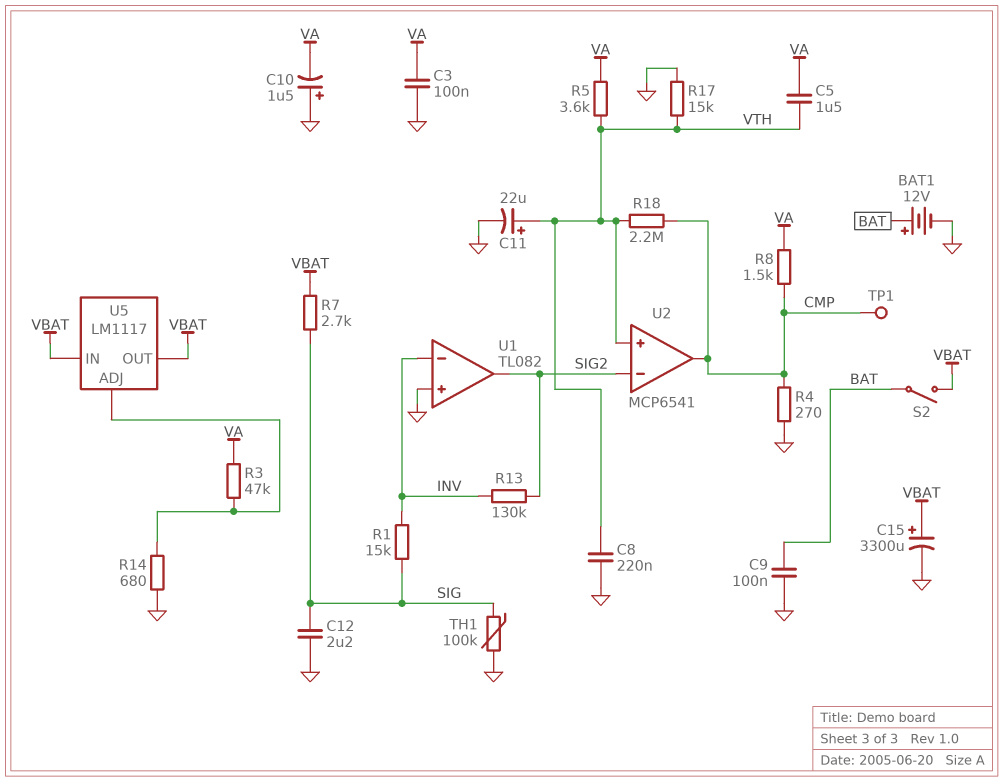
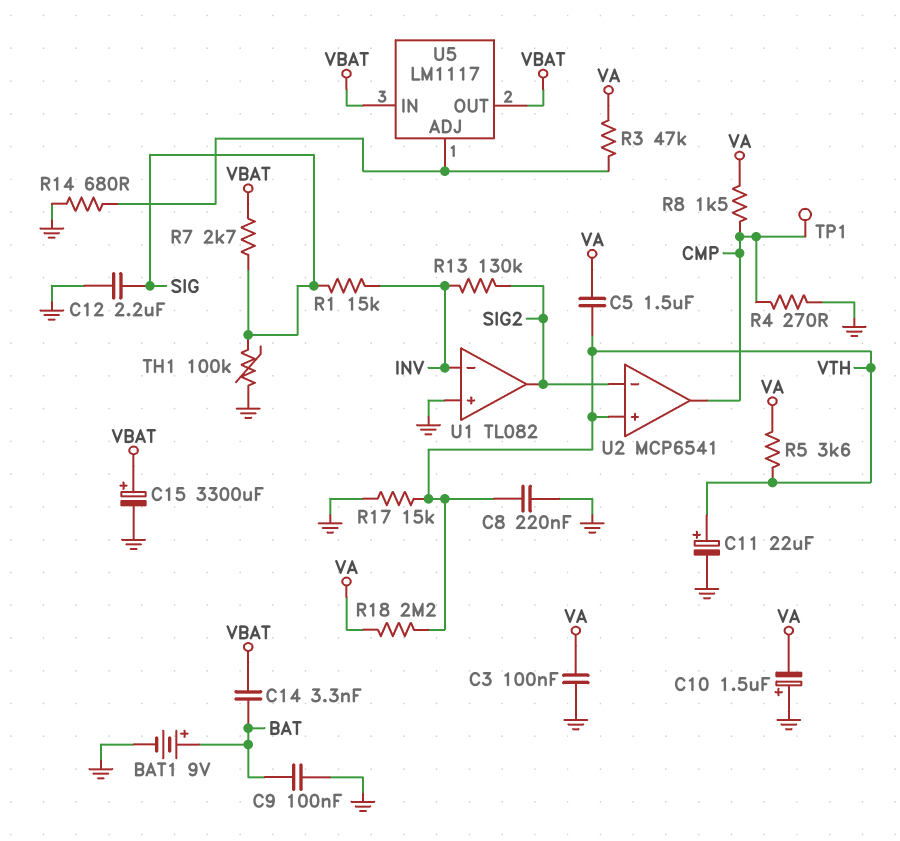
BAT1: 12V (plus BAT, minus GND) -> 9V (plus BAT, minus GND)
C14: none -> 3.3nF (BAT, VBAT)
R18: 2.2M (CMP, VTH) -> 2.2M (VA, VTH)
S2: switch (BAT, VBAT) -> none

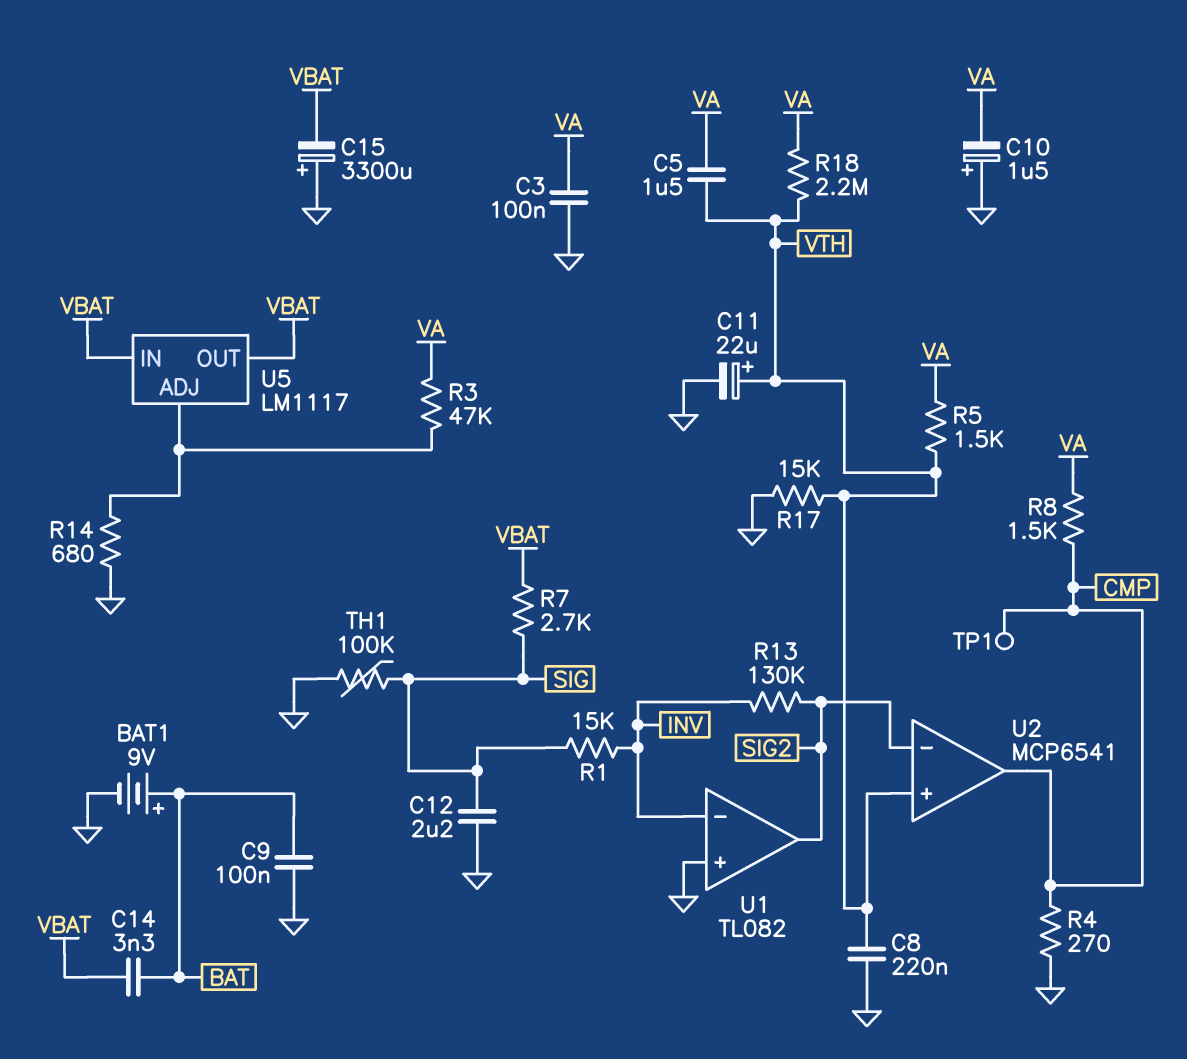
C15: 3300uF (plus VBAT, minus GND) -> 3300uF (plus GND, minus VBAT)
R5: 3.6k (VA, VTH) -> 1.5k (VA, VTH)

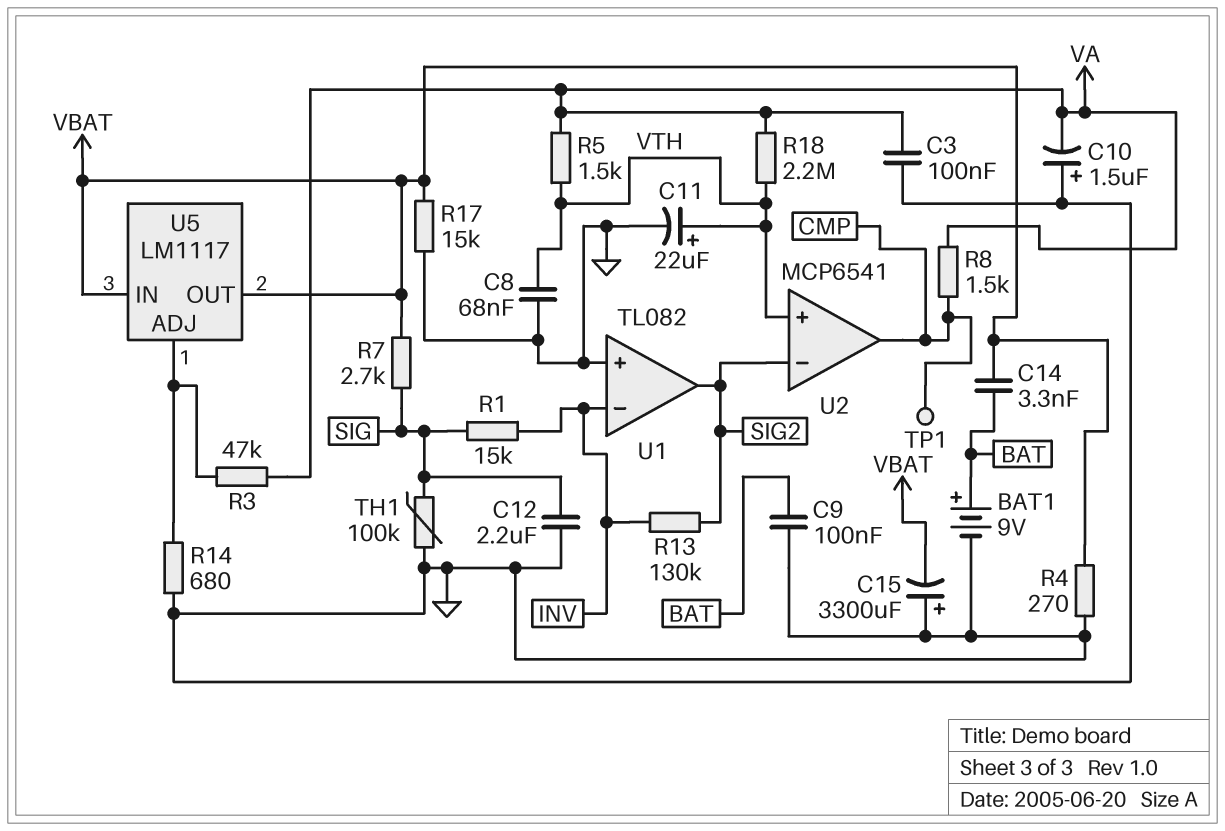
C5: 1.5uF (VA, VTH) -> none
C8: 220nF (GND, VTH) -> 68nF (GND, VTH)
R4: 270 (CMP, GND) -> 270 (GND, VBAT)
R17: 15k (GND, VTH) -> 15k (GND, VBAT)

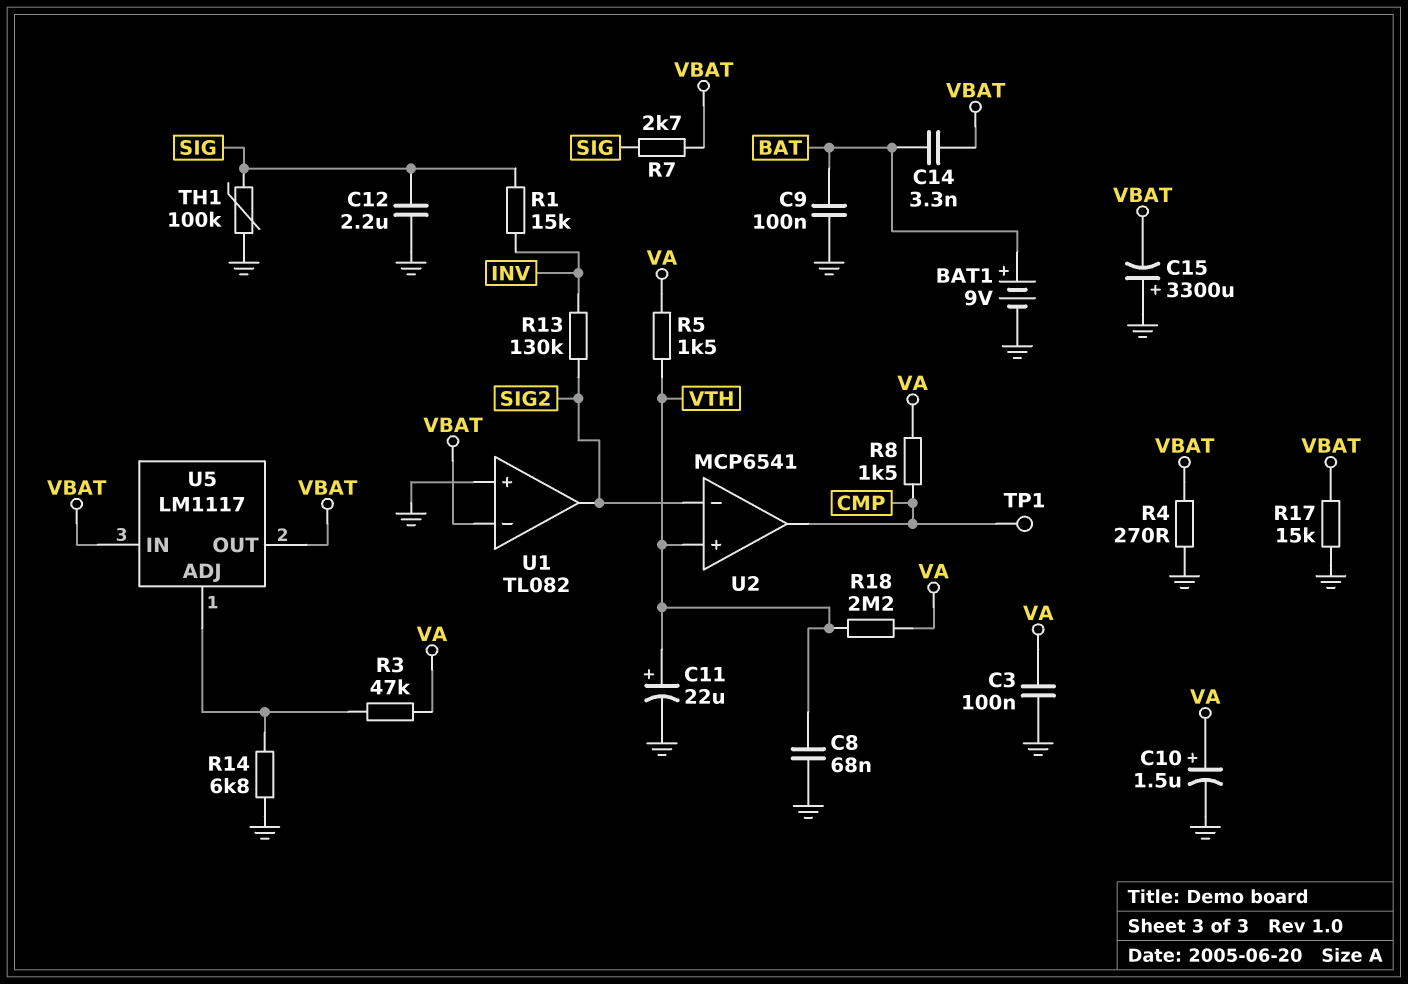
C10: 1.5uF (plus GND, minus VA) -> 1.5uF (plus VA, minus GND)
R14: 680 (GND, U5/ADJ) -> 6.8k (GND, U5/ADJ)
U1 pin in-: INV -> VBAT

